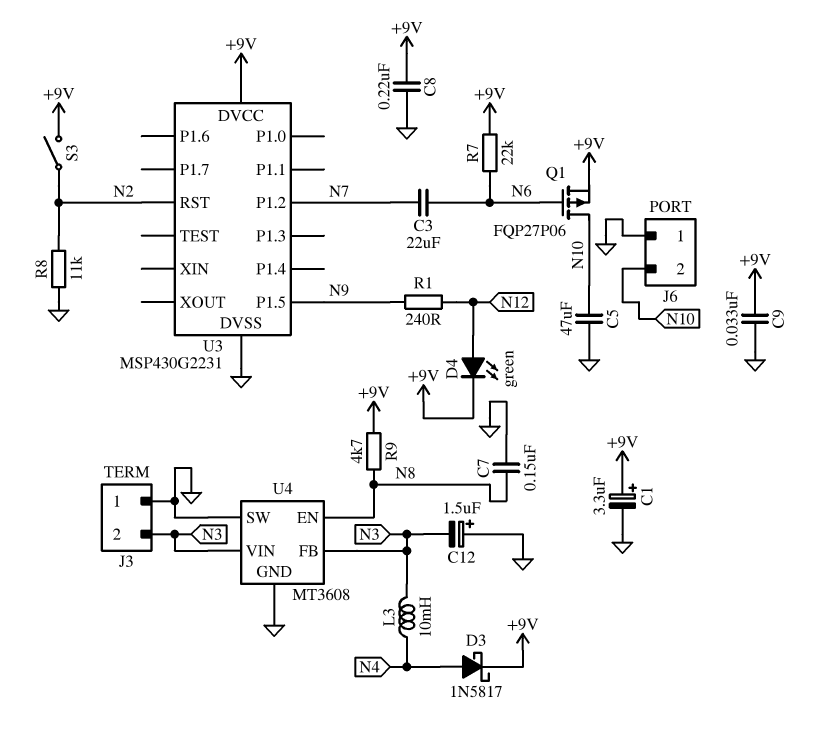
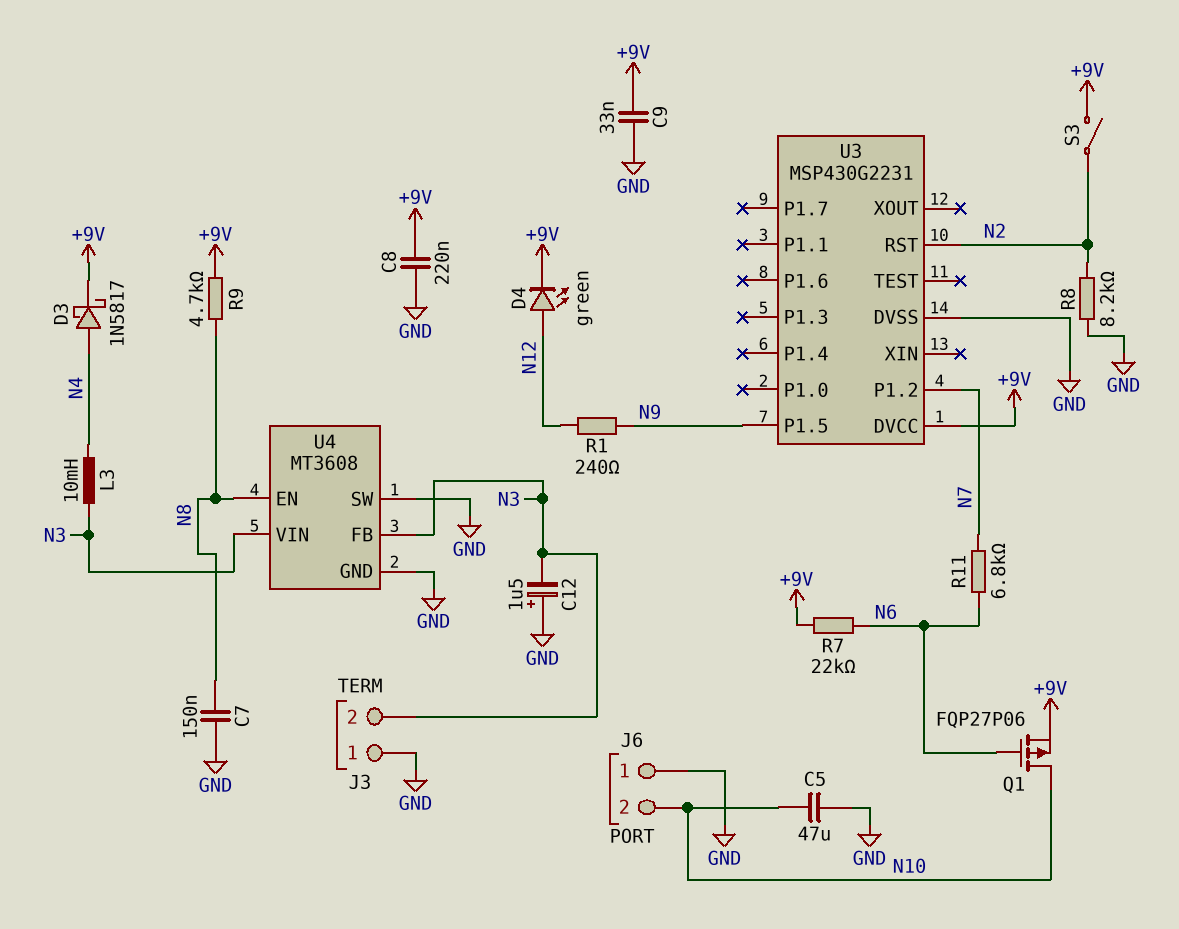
C1: 3.3uF (plus +9V, minus GND) -> none
C3: 22uF (N6, N7) -> none
R8: 11k (GND, N2) -> 8.2k (GND, N2)
R11: none -> 6.8k (N6, N7)

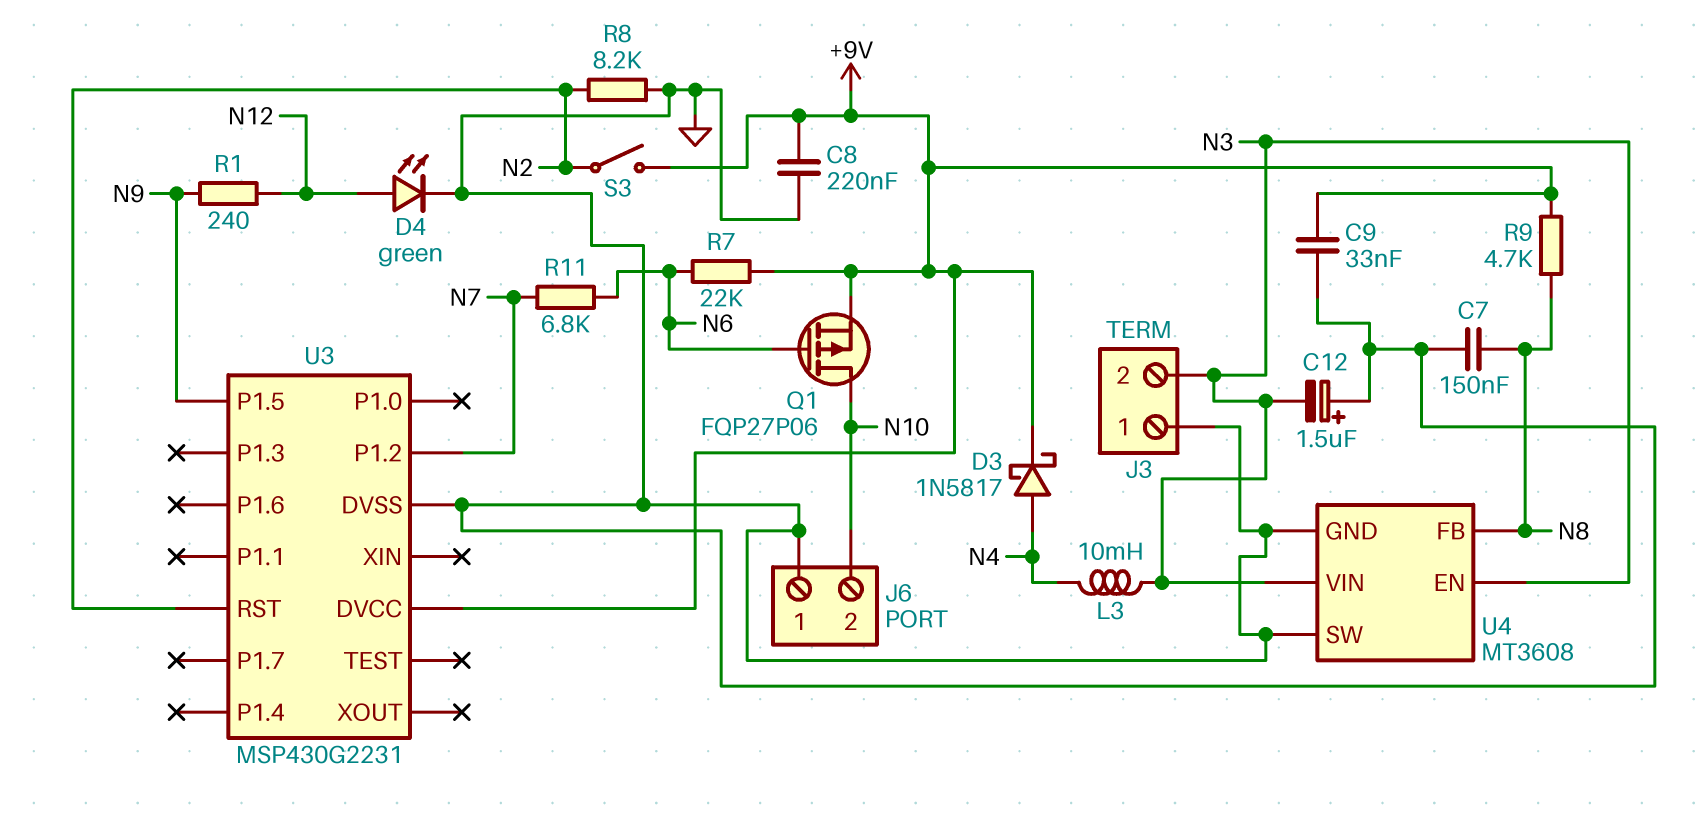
C5: 47uF (GND, N10) -> none
D4: LED green (A N12, K +9V) -> LED green (A N12, K GND)
U4 pin EN: N8 -> N3
U4 pin FB: N3 -> N8

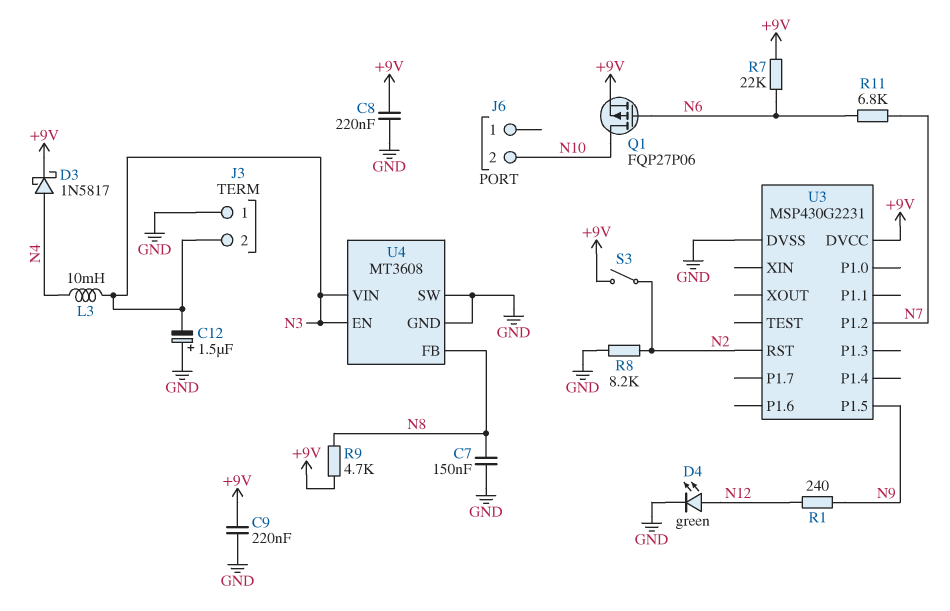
C9: 33nF (+9V, GND) -> 220nF (+9V, GND)
J6 pin 1: GND -> none

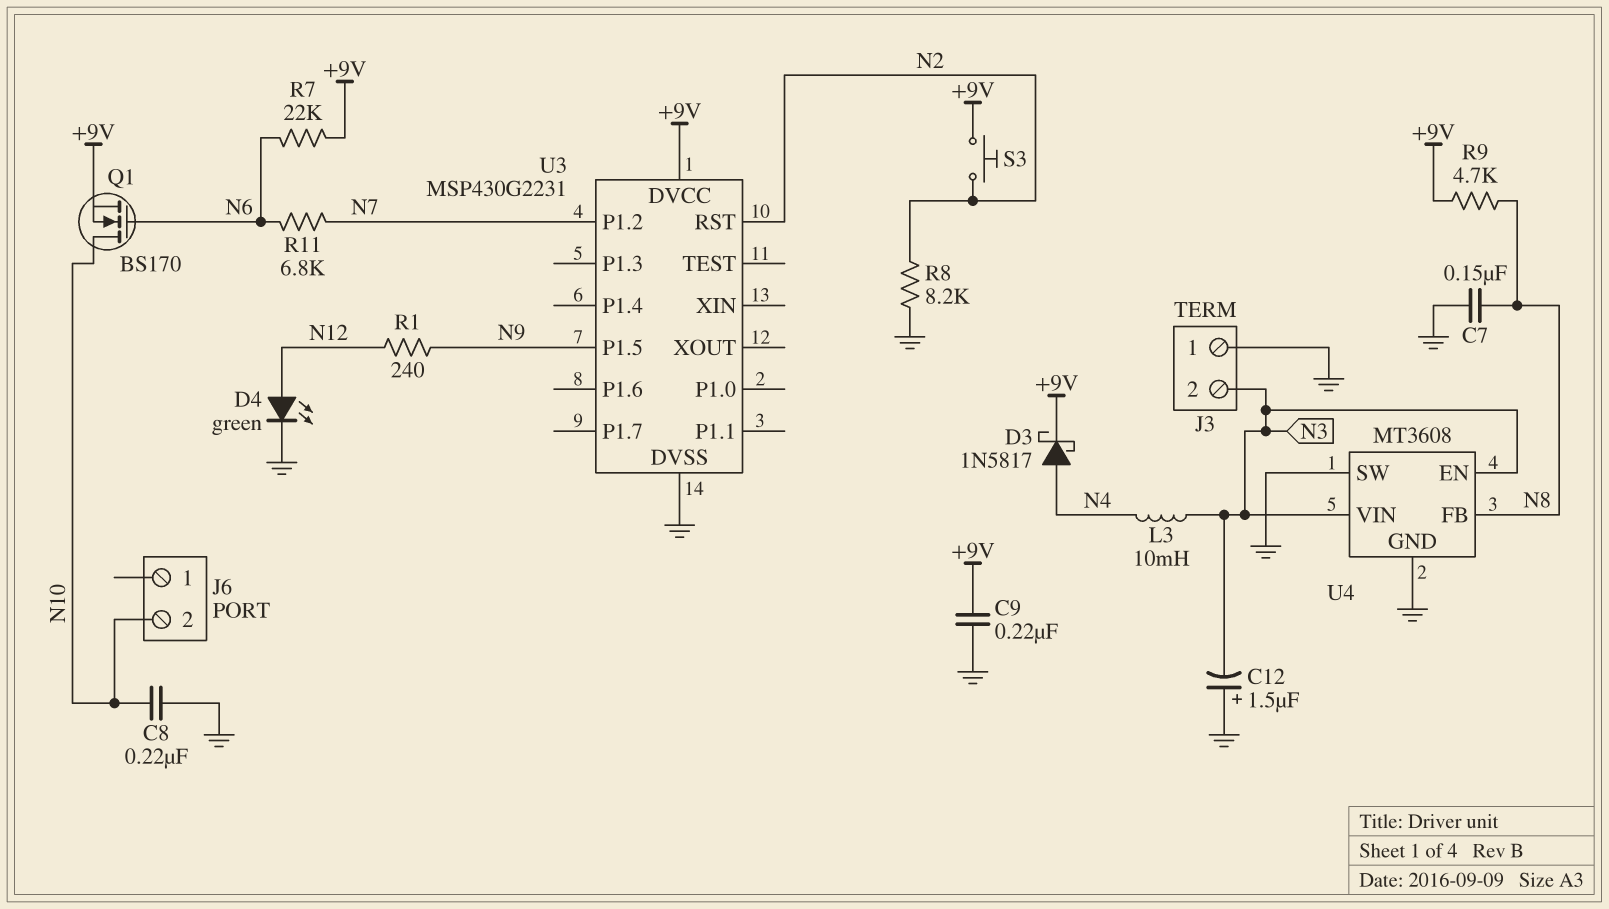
C8: 220nF (+9V, GND) -> 220nF (GND, N10)
Q1: PMOS FQP27P06 (G N6, D N10, S +9V) -> NMOS BS170 (G N6, D N10, S +9V)
S3: switch (+9V, N2) -> button (+9V, N2)

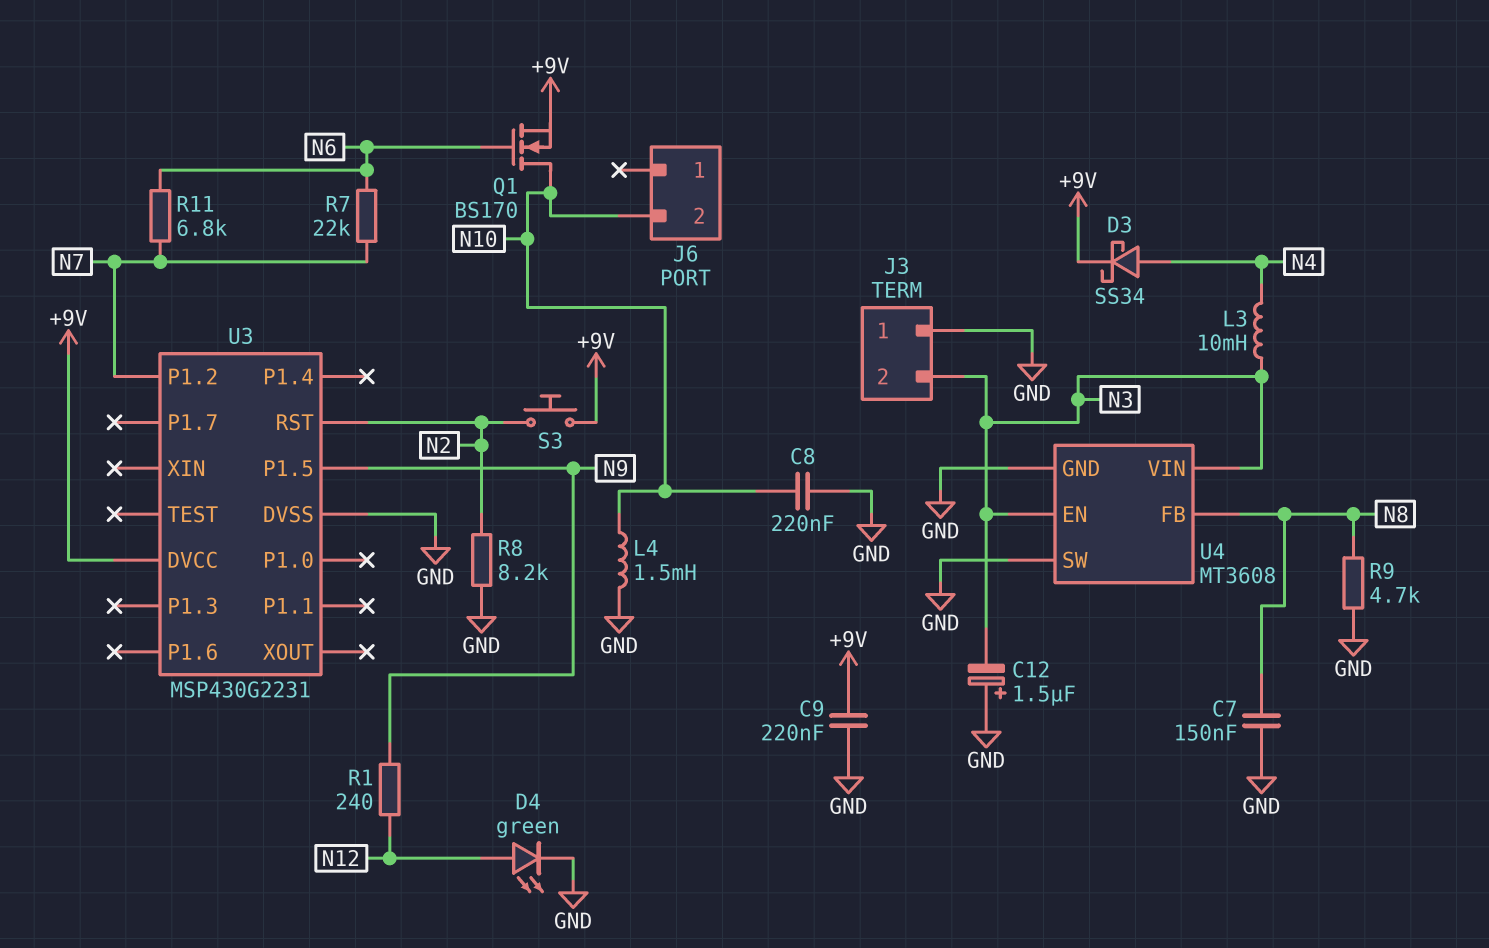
D3: schottky 1N5817 (A N4, K +9V) -> schottky SS34 (A N4, K +9V)
L4: none -> 1.5mH (GND, N10)
R7: 22k (+9V, N6) -> 22k (N6, N7)
R9: 4.7k (+9V, N8) -> 4.7k (GND, N8)

